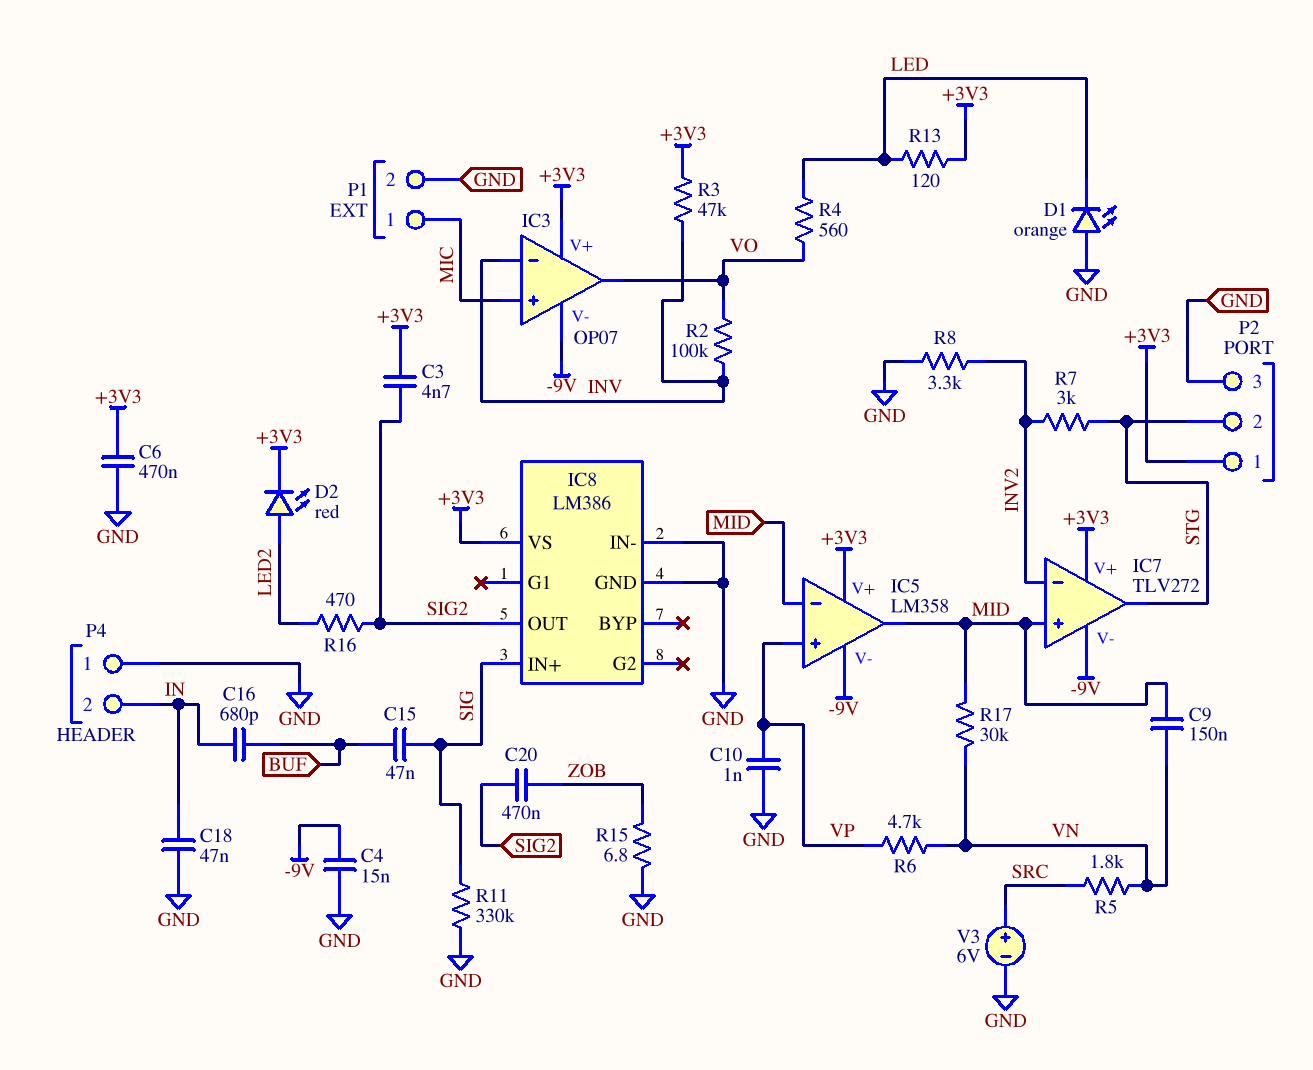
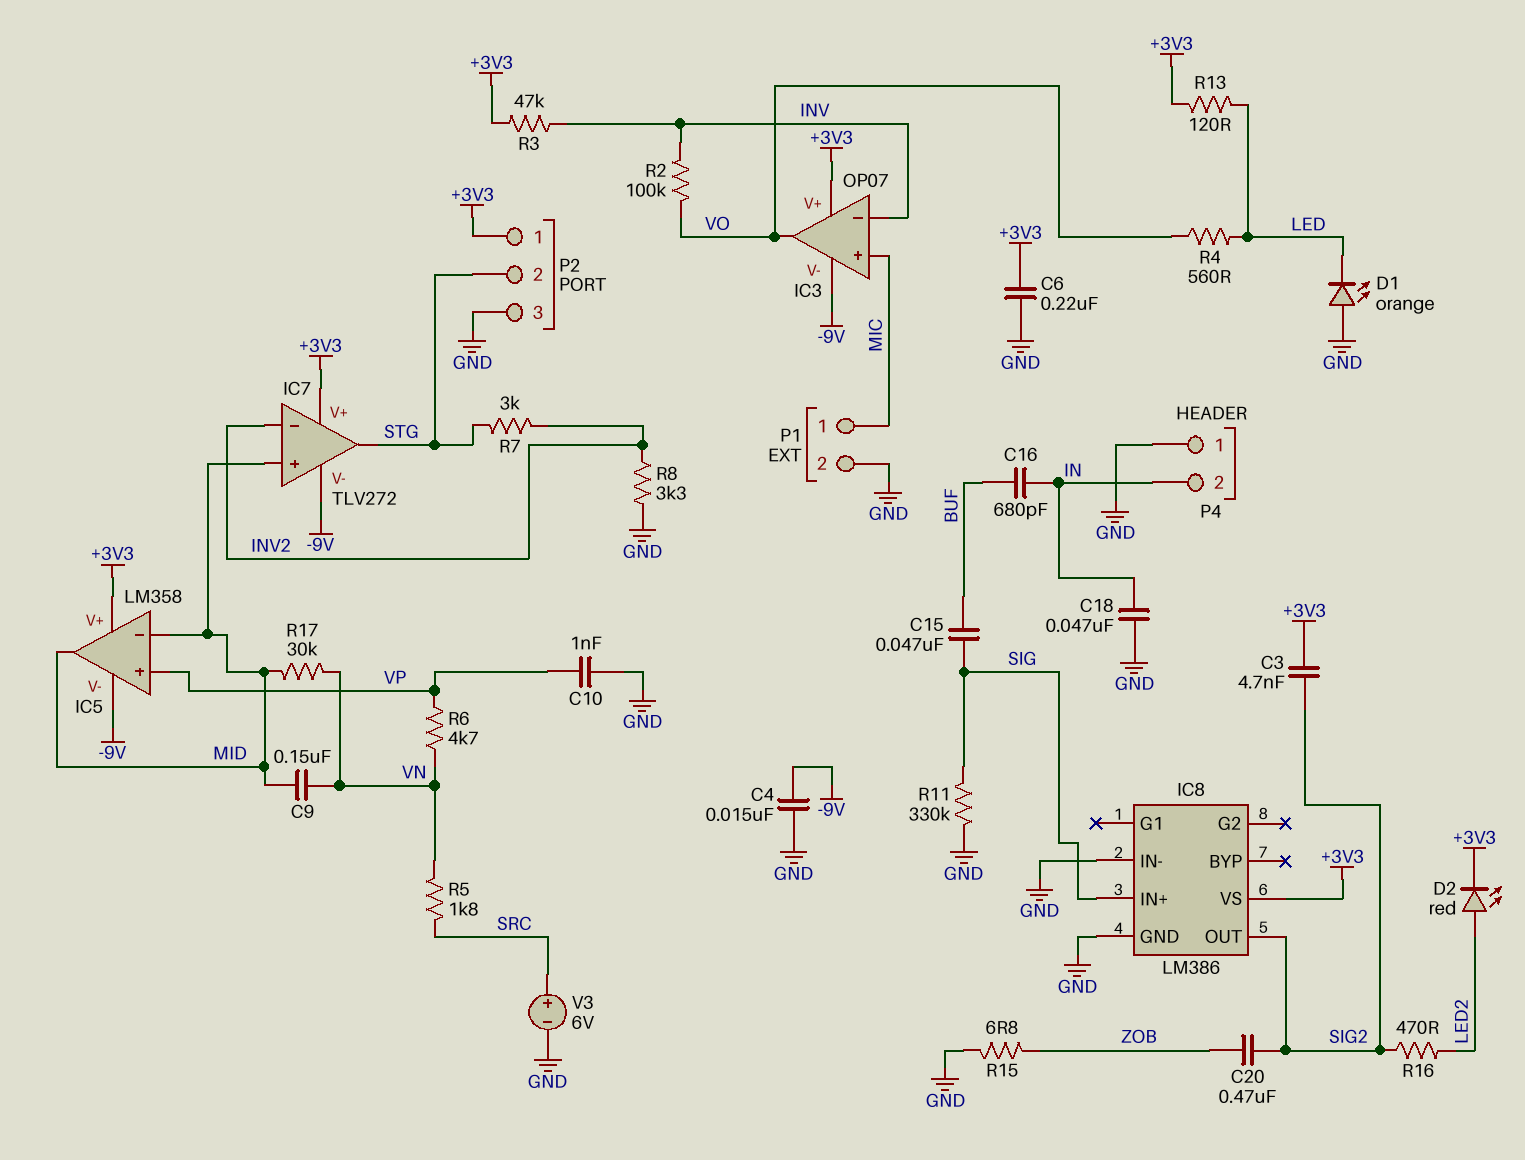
C6: 470nF (+3V3, GND) -> 220nF (+3V3, GND)

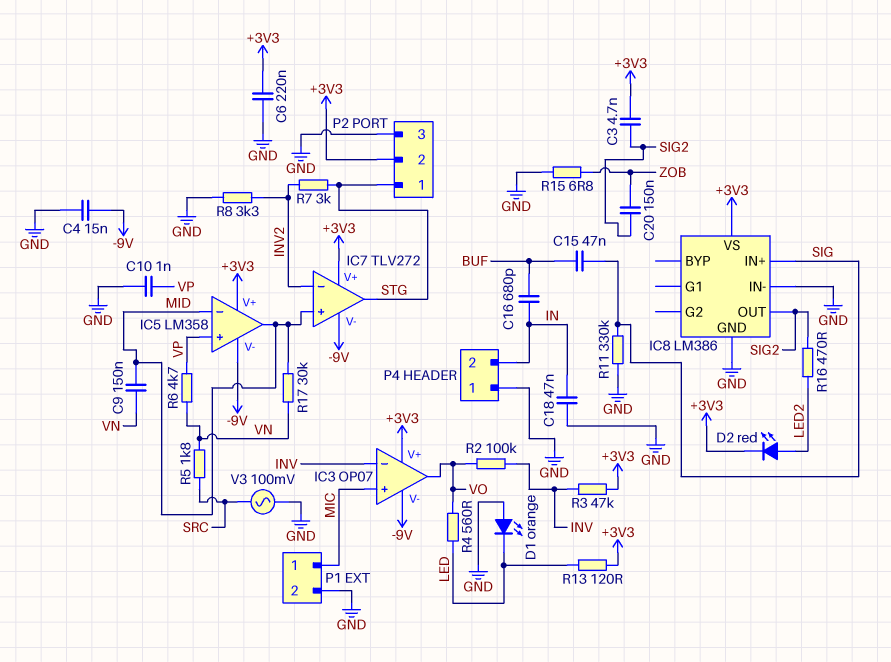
C20: 470nF (SIG2, ZOB) -> 150nF (SIG2, ZOB)
P2 pin 1: +3V3 -> STG
P2 pin 2: STG -> +3V3
V3: 6V (plus SRC, minus GND) -> AC 100mV (GND, SRC)

